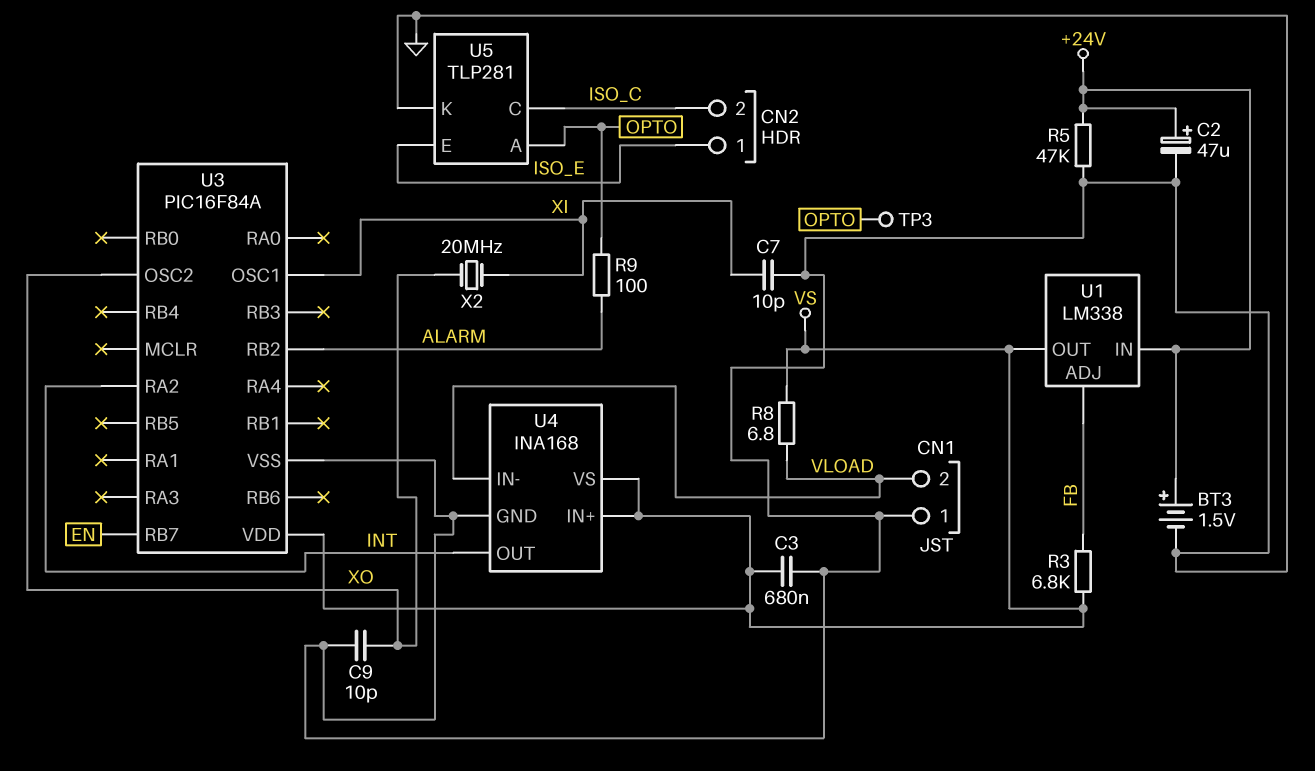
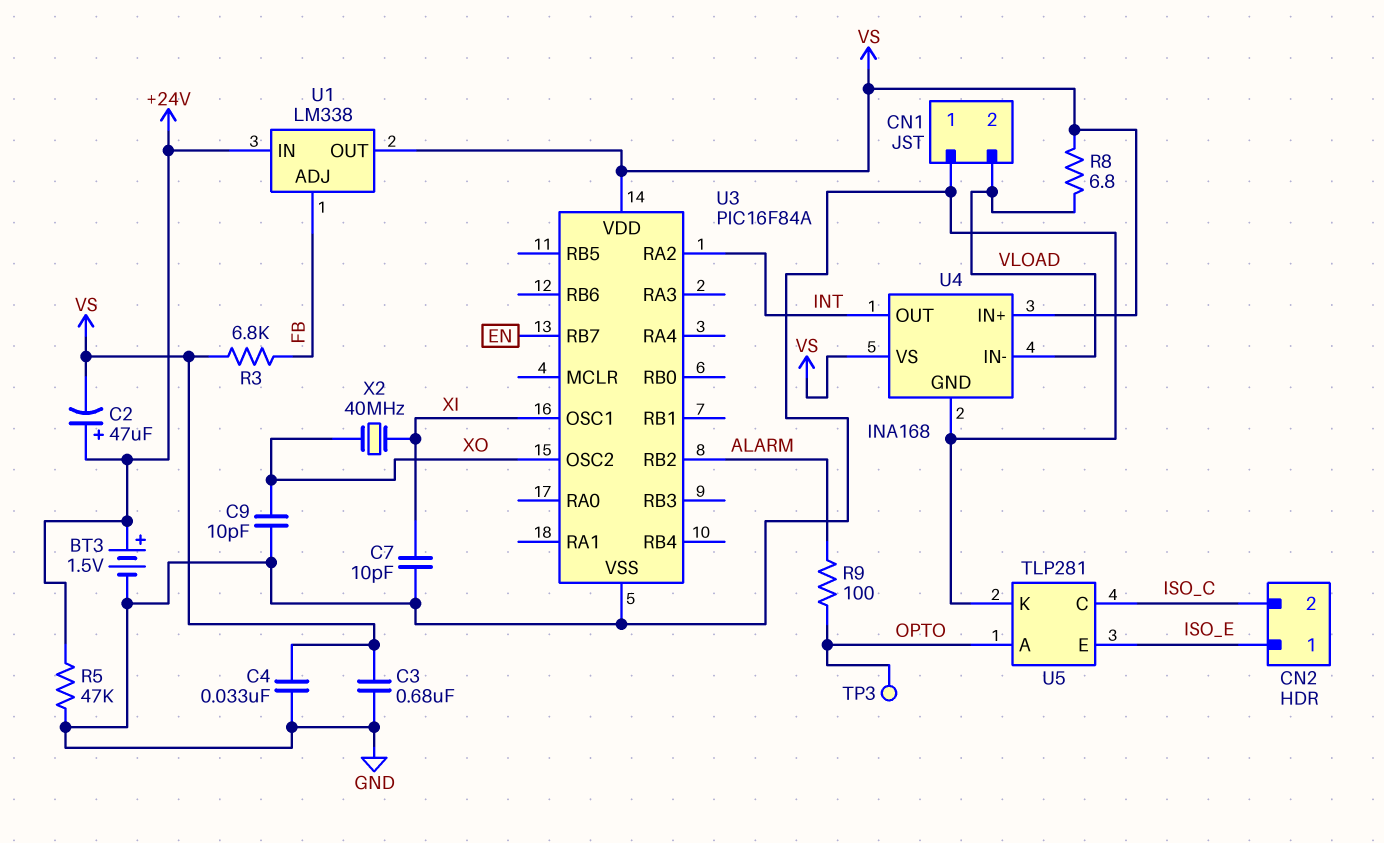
C2: 47uF (plus +24V, minus GND) -> 47uF (plus +24V, minus VS)
C4: none -> 33nF (GND, VS)
X2: 20MHz (XI, XO) -> 40MHz (XI, XO)

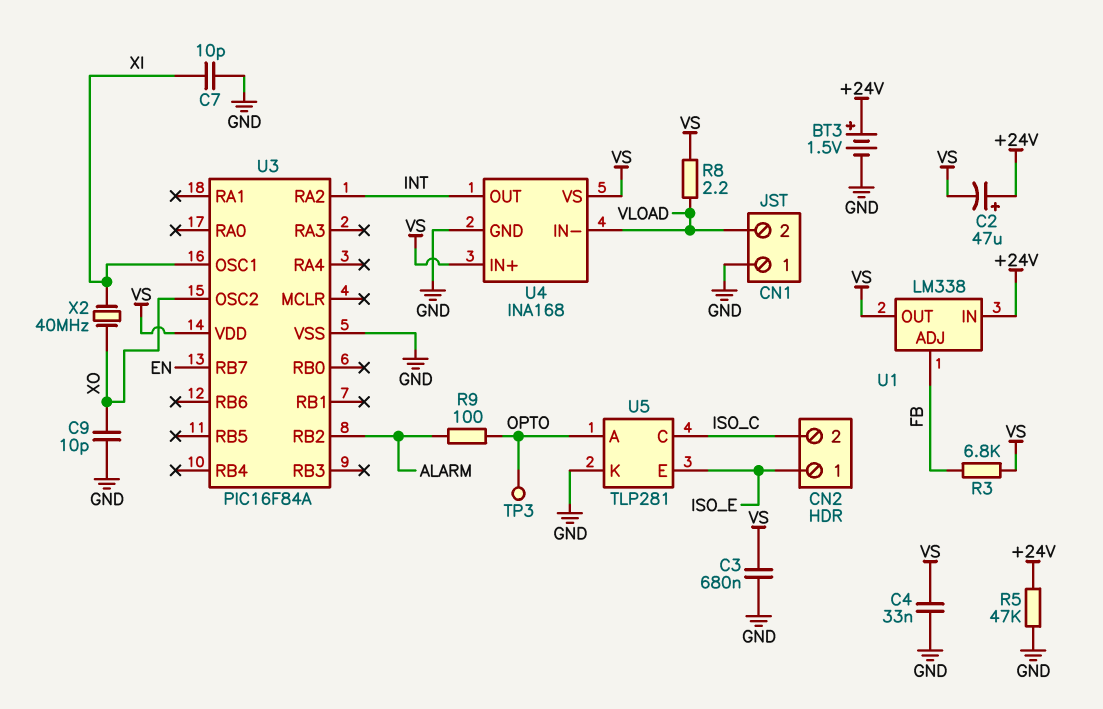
R8: 6.8 (VLOAD, VS) -> 2.2 (VLOAD, VS)

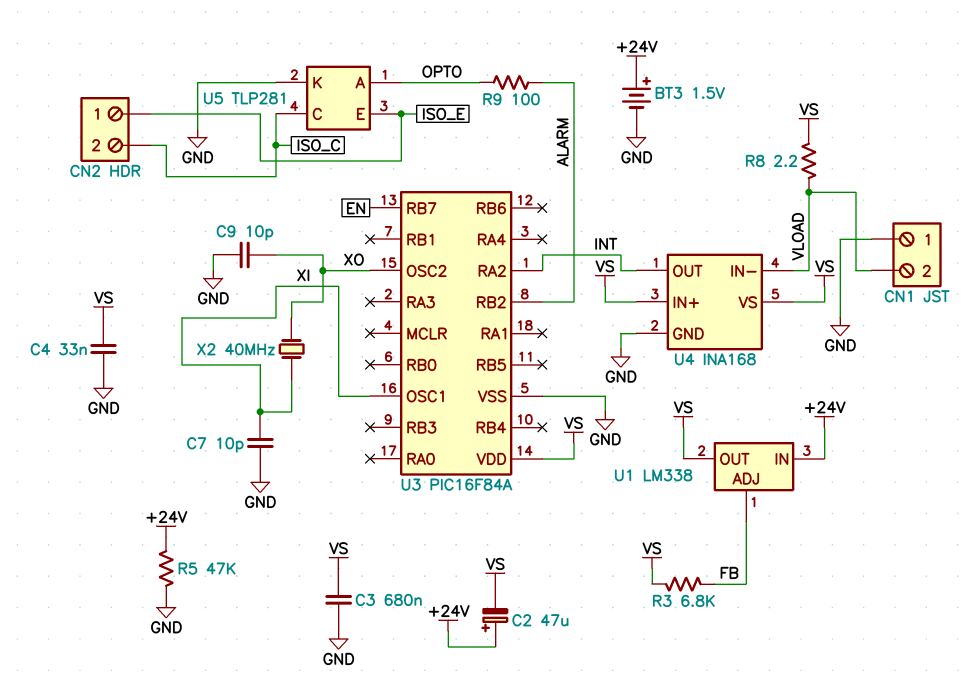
TP3: test point (OPTO) -> none

